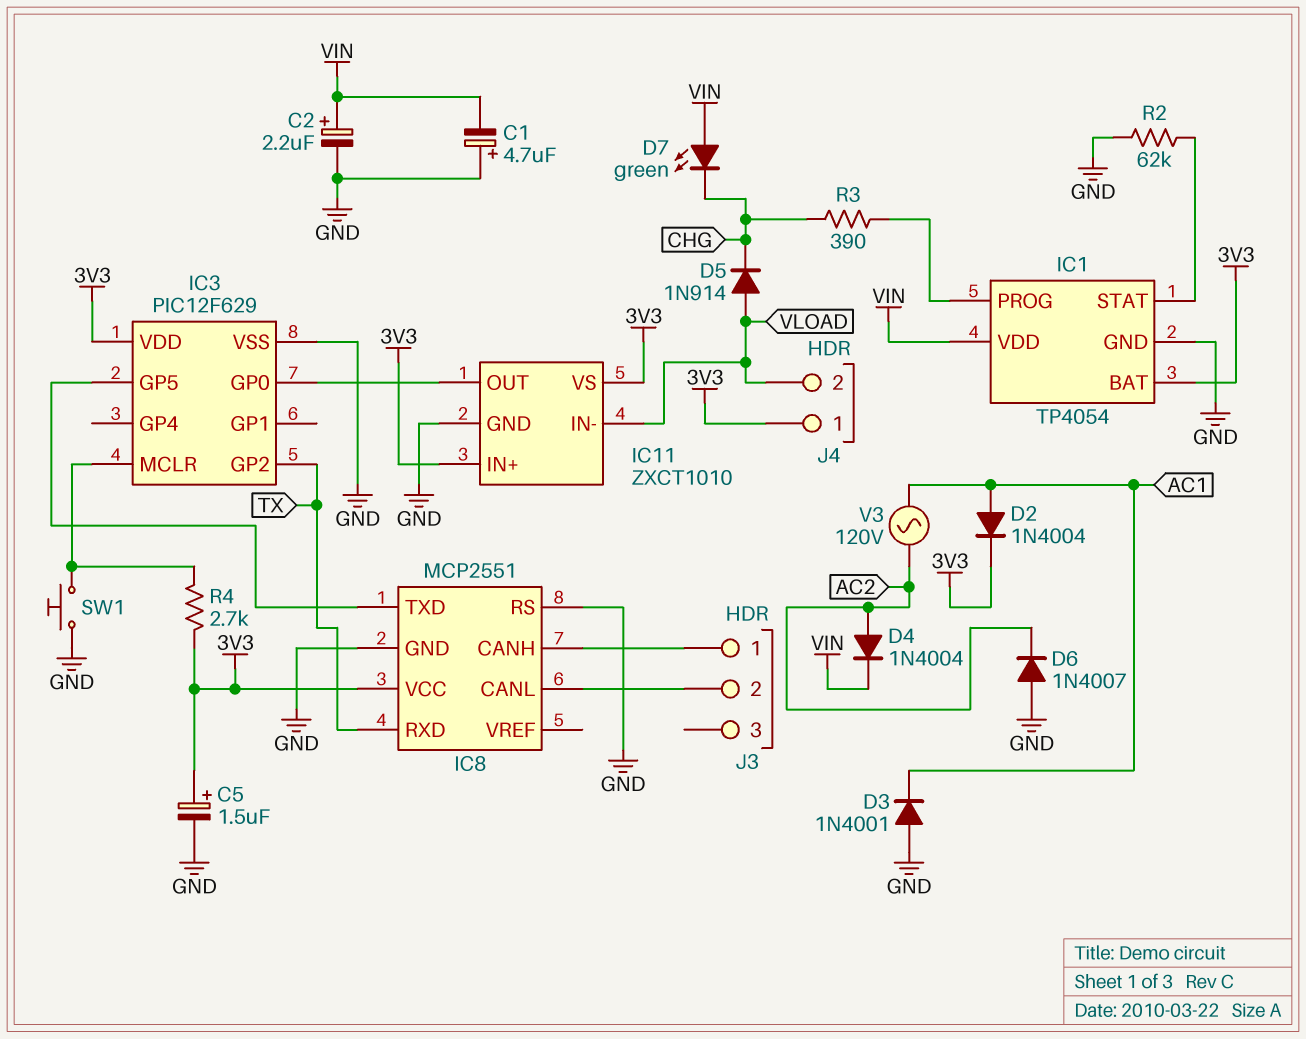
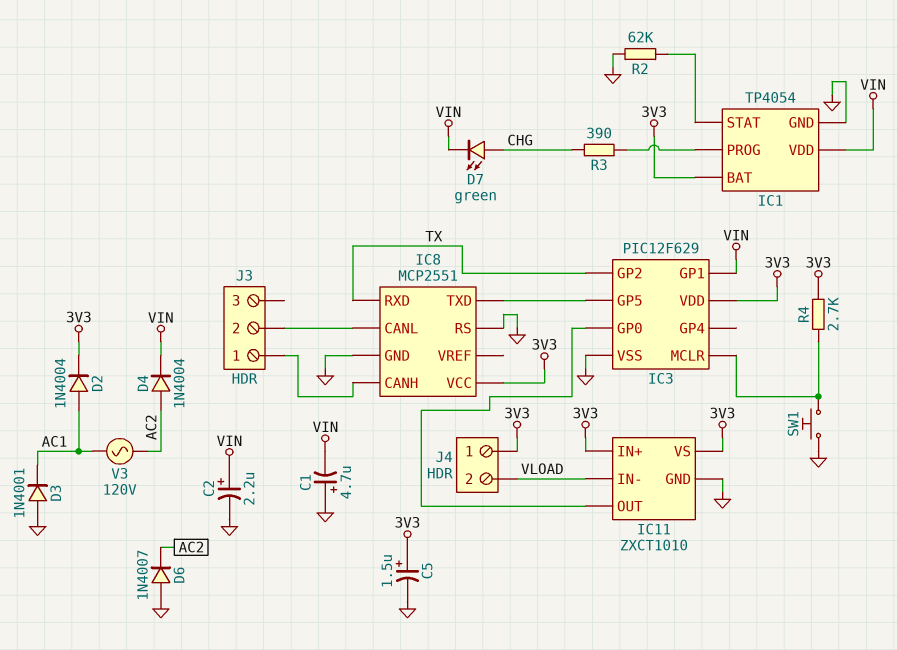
D5: diode 1N914 (A VLOAD, K CHG) -> none
D7: LED green (A VIN, K CHG) -> LED green (A CHG, K VIN)
IC3 pin GP1: none -> VIN

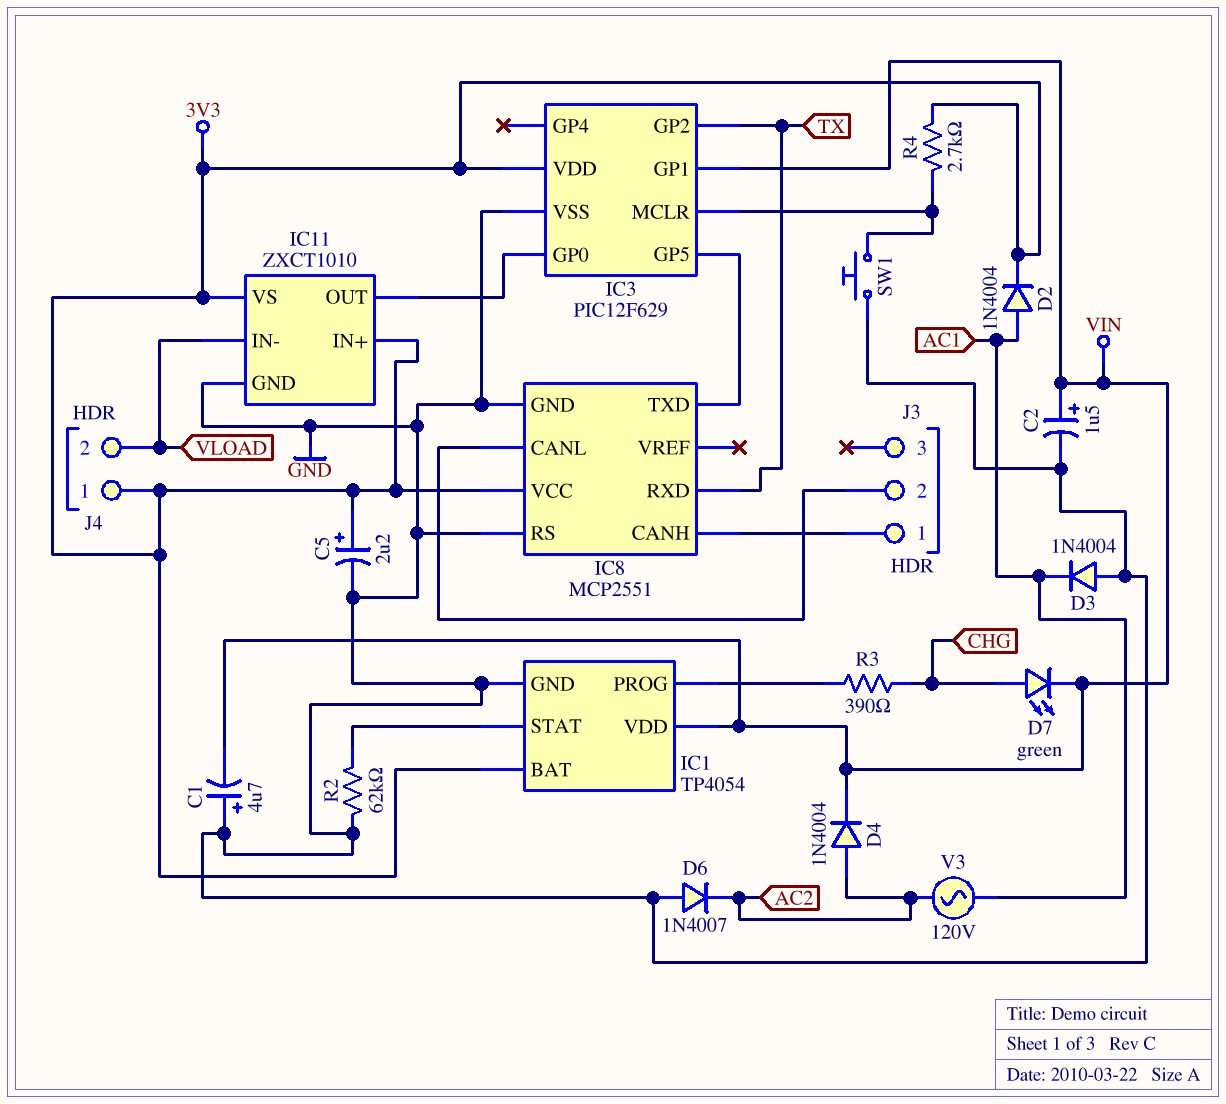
C2: 2.2uF (plus VIN, minus GND) -> 1.5uF (plus VIN, minus GND)
C5: 1.5uF (plus 3V3, minus GND) -> 2.2uF (plus 3V3, minus GND)
D3: diode 1N4001 (A GND, K AC1) -> diode 1N4004 (A GND, K AC1)

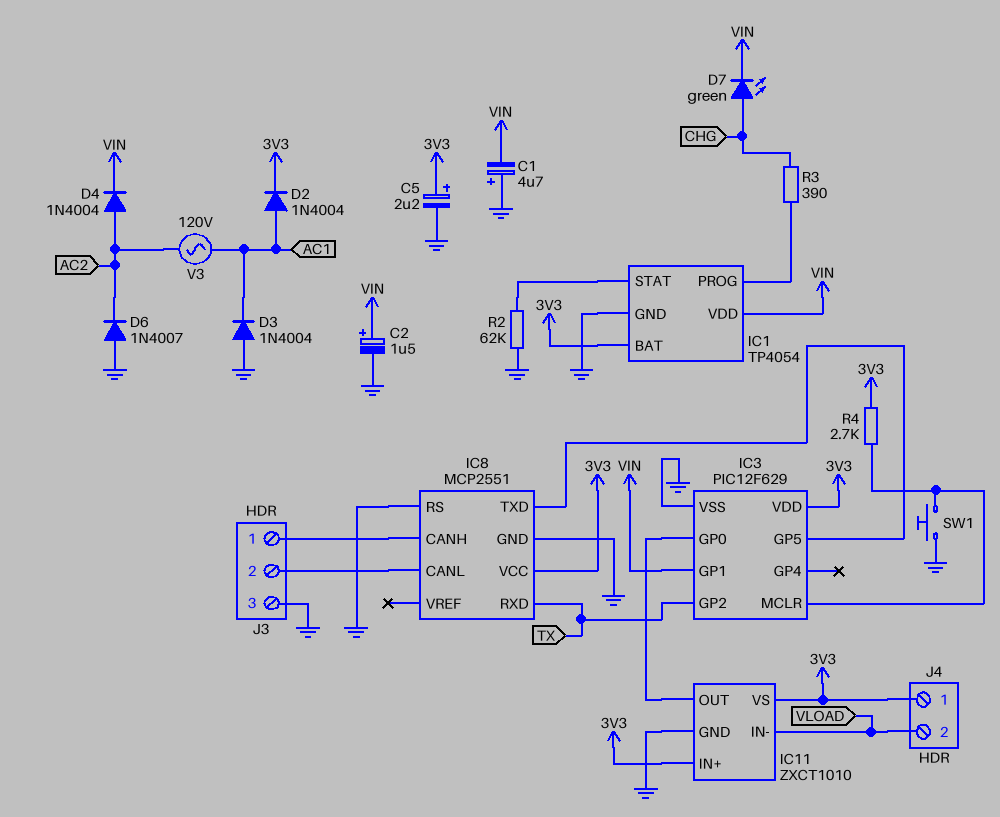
J3 pin 3: none -> GND

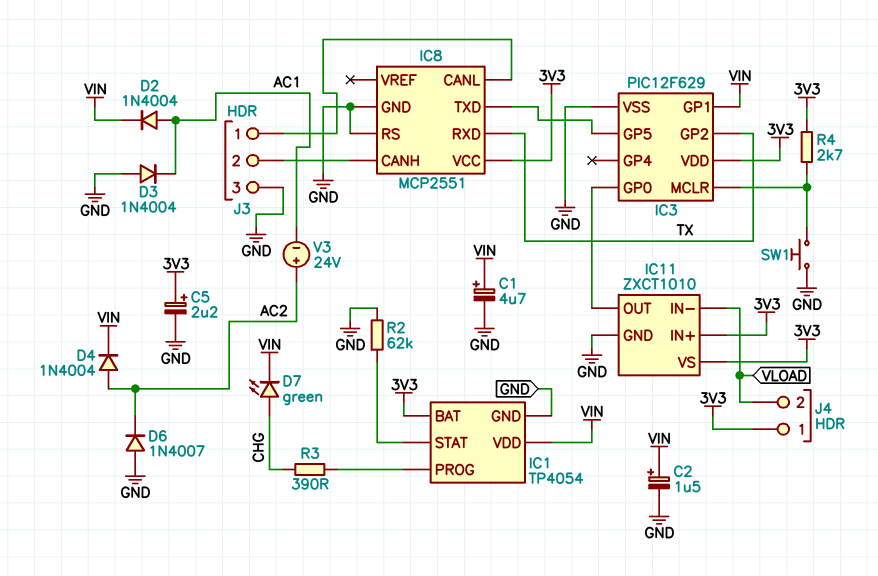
C1: 4.7uF (plus GND, minus VIN) -> 4.7uF (plus VIN, minus GND)
D2: diode 1N4004 (A AC1, K 3V3) -> diode 1N4004 (A AC1, K VIN)
J3 pin 1: IC8/CANH -> IC8/CANL
J3 pin 2: IC8/CANL -> IC8/CANH
V3: AC 120V (AC1, AC2) -> 24V (plus AC2, minus AC1)

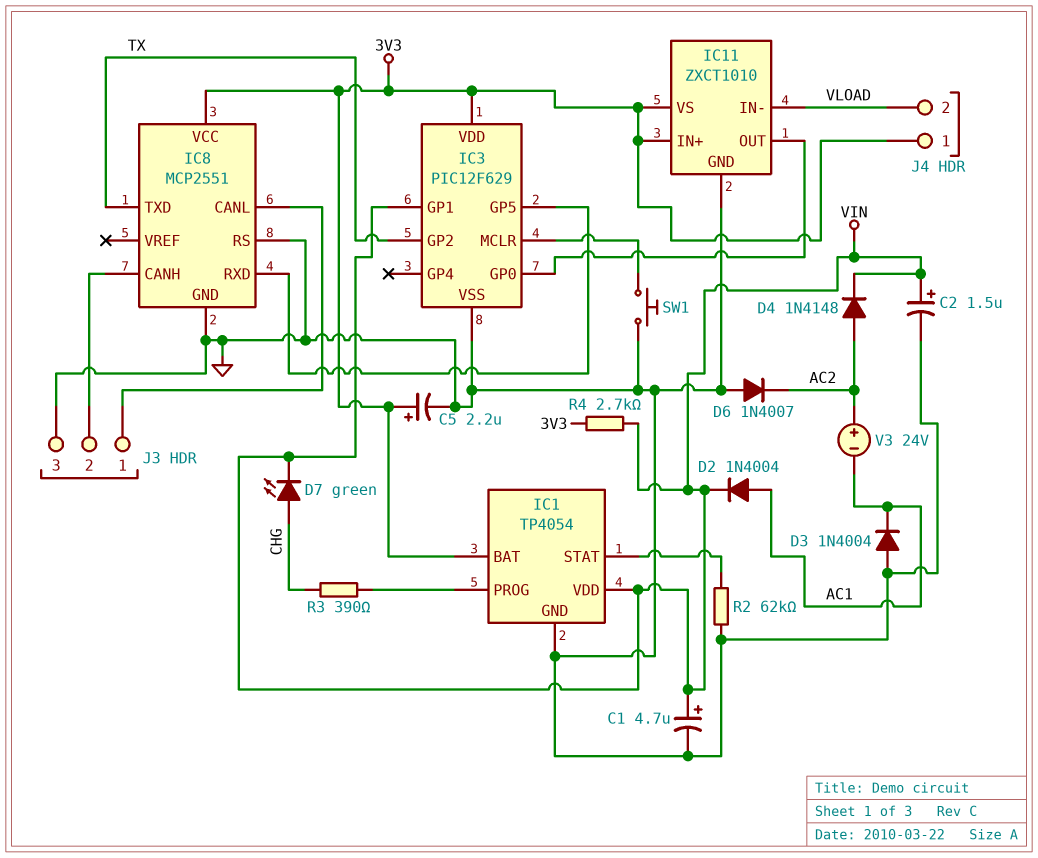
D4: diode 1N4004 (A AC2, K VIN) -> diode 1N4148 (A AC2, K VIN)
IC8 pin RXD: TX -> IC3/GP5
IC8 pin TXD: IC3/GP5 -> TX
R4: 2.7k (3V3, IC3/MCLR) -> 2.7k (3V3, VIN)

